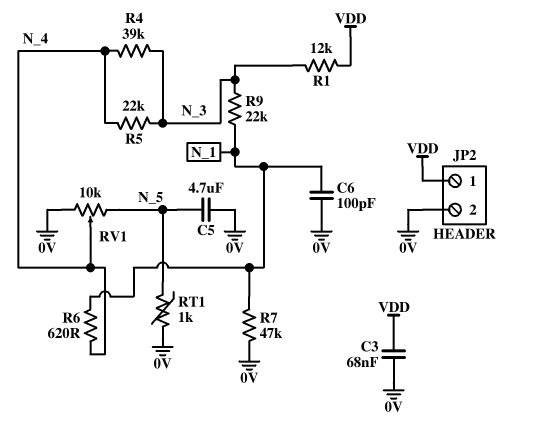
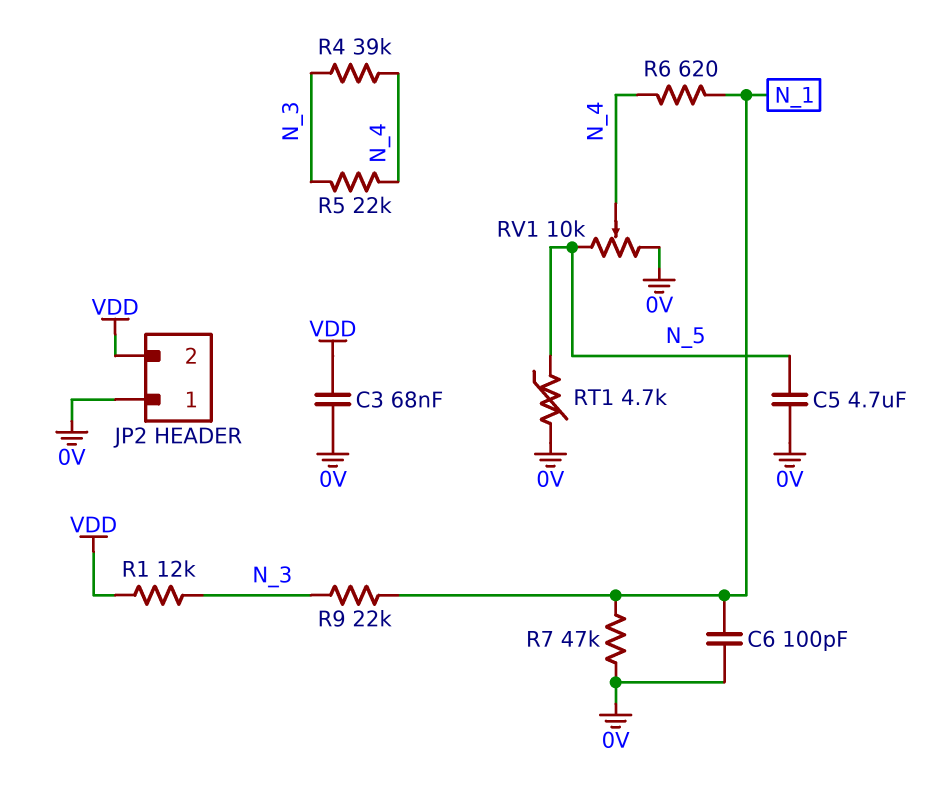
JP2 pin 1: VDD -> 0V
JP2 pin 2: 0V -> VDD
RT1: 1k (0V, N_5) -> 4.7k (0V, N_5)

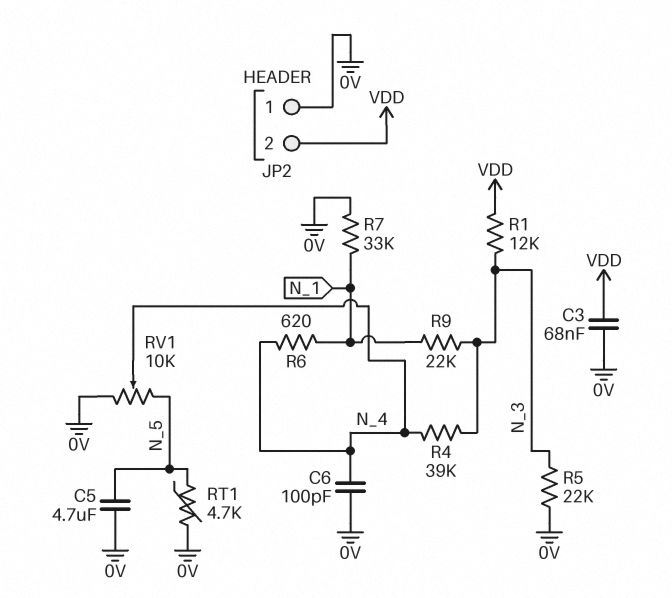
C6: 100pF (0V, N_1) -> 100pF (0V, N_4)
R5: 22k (N_3, N_4) -> 22k (0V, N_3)
R7: 47k (0V, N_1) -> 33k (0V, N_1)

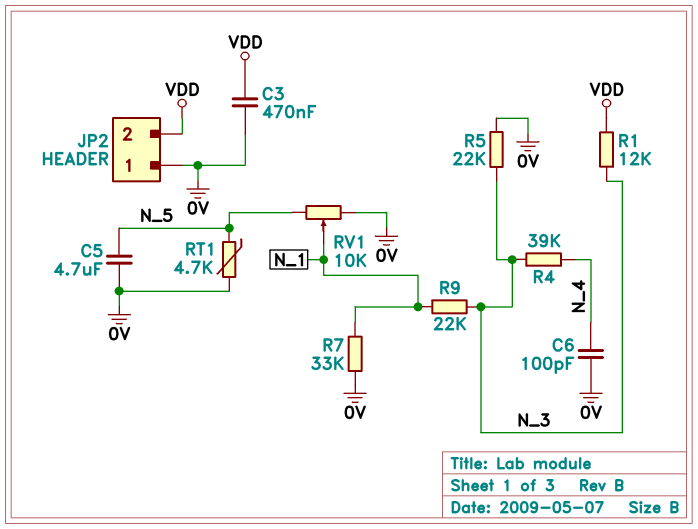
C3: 68nF (0V, VDD) -> 470nF (0V, VDD)
R6: 620 (N_1, N_4) -> none
RV1: 10k (0V, N_5, wiper N_4) -> 10k (0V, N_5, wiper N_1)

